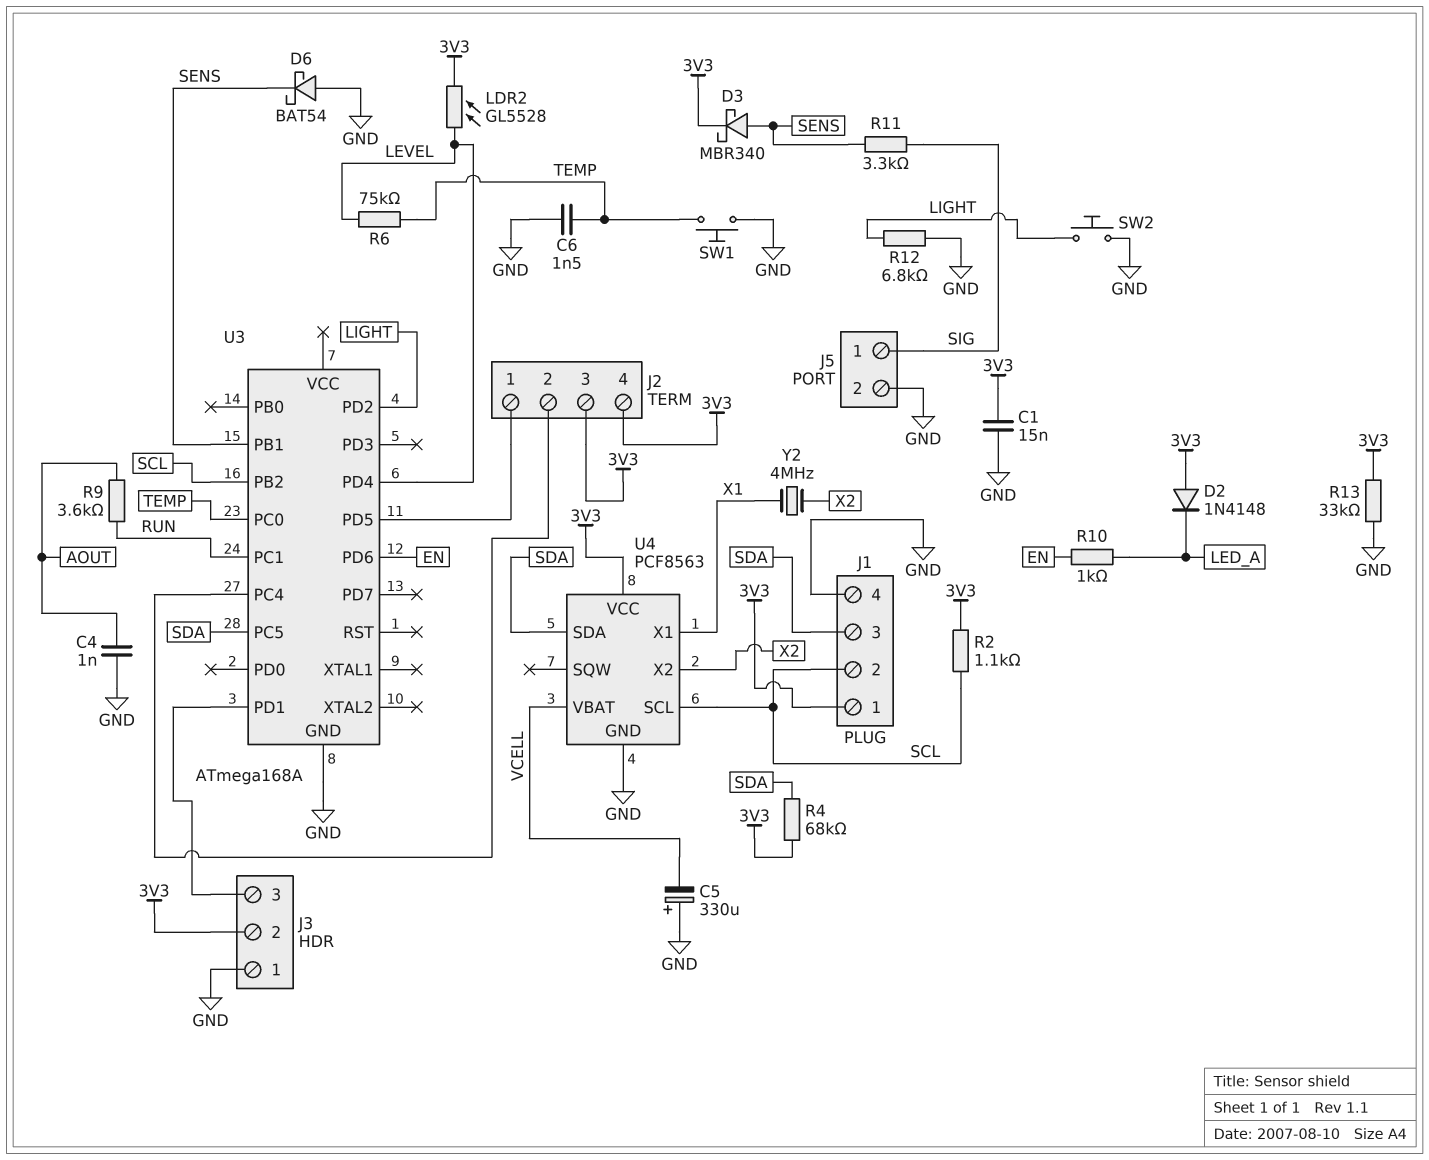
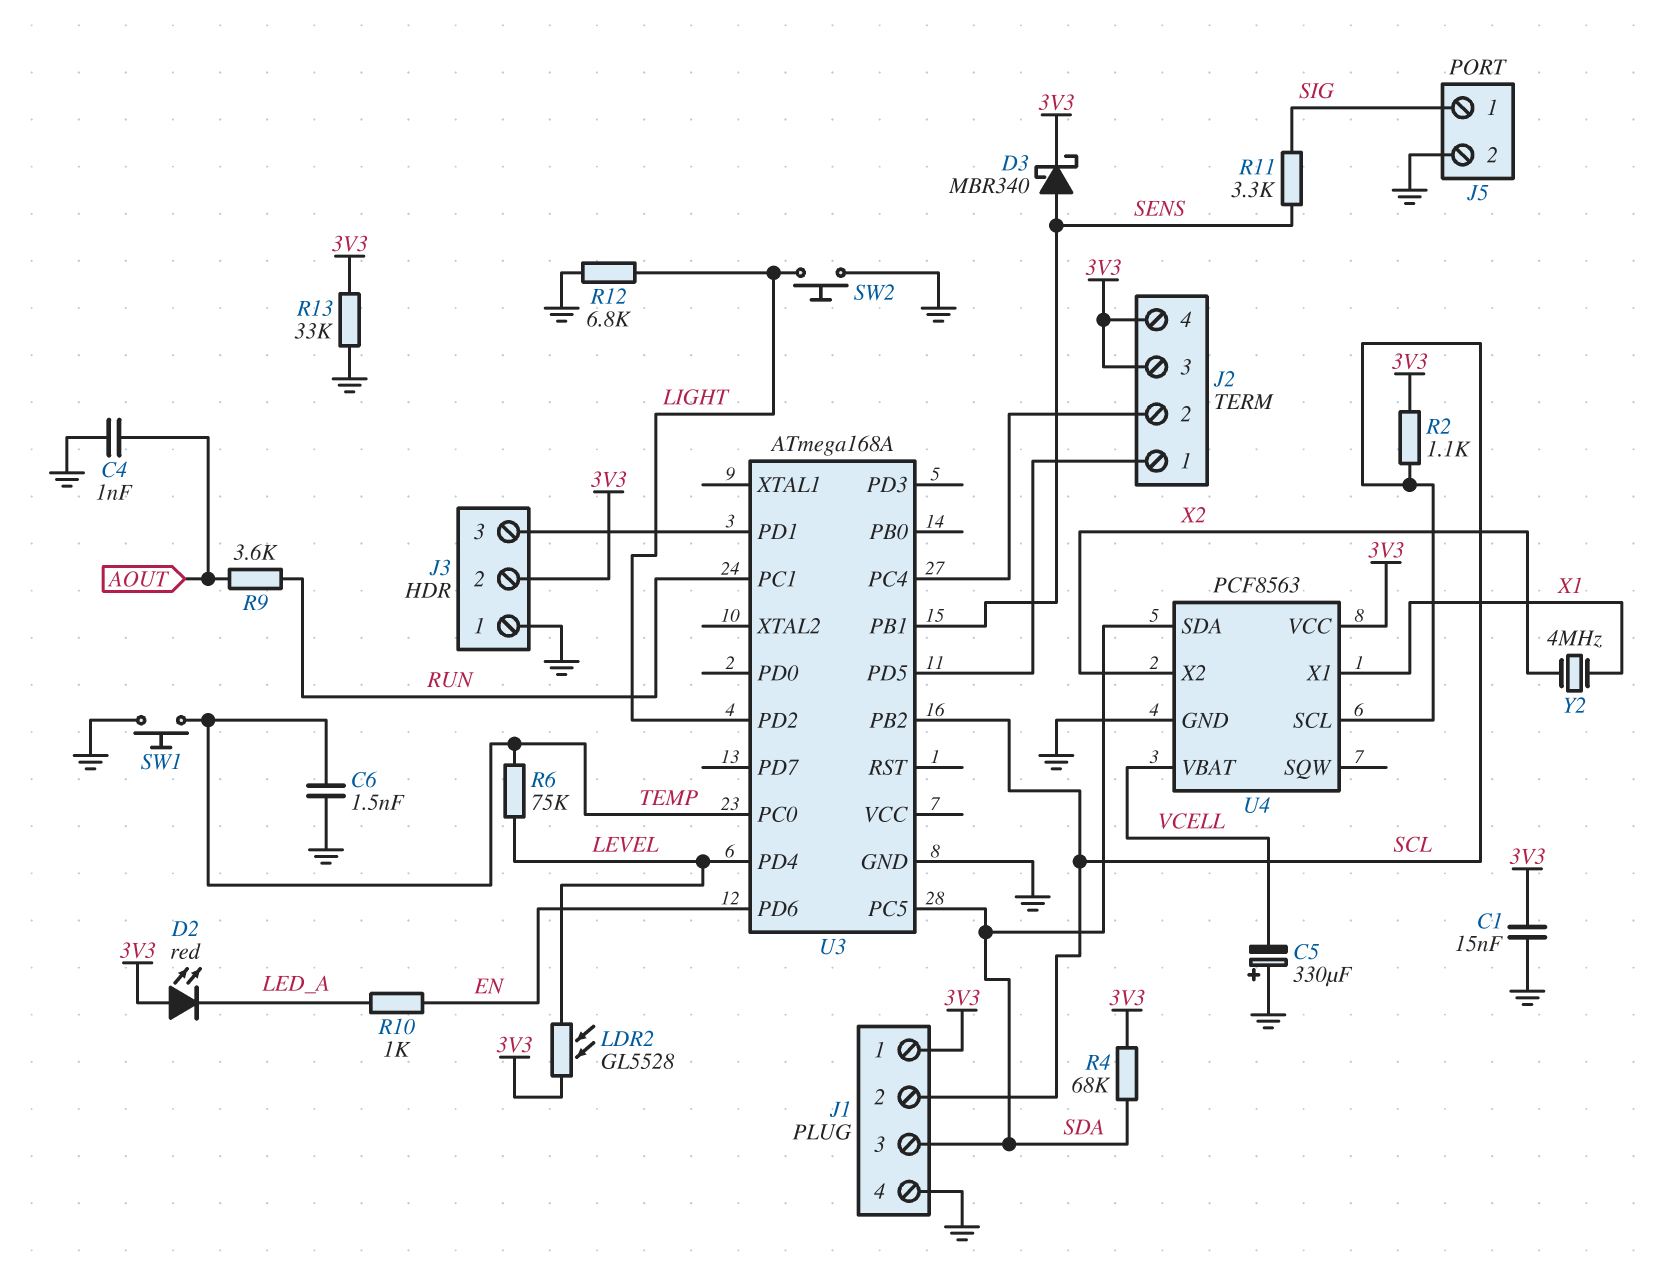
D2: diode 1N4148 (A 3V3, K LED_A) -> LED red (A 3V3, K LED_A)
D6: schottky BAT54 (A GND, K SENS) -> none

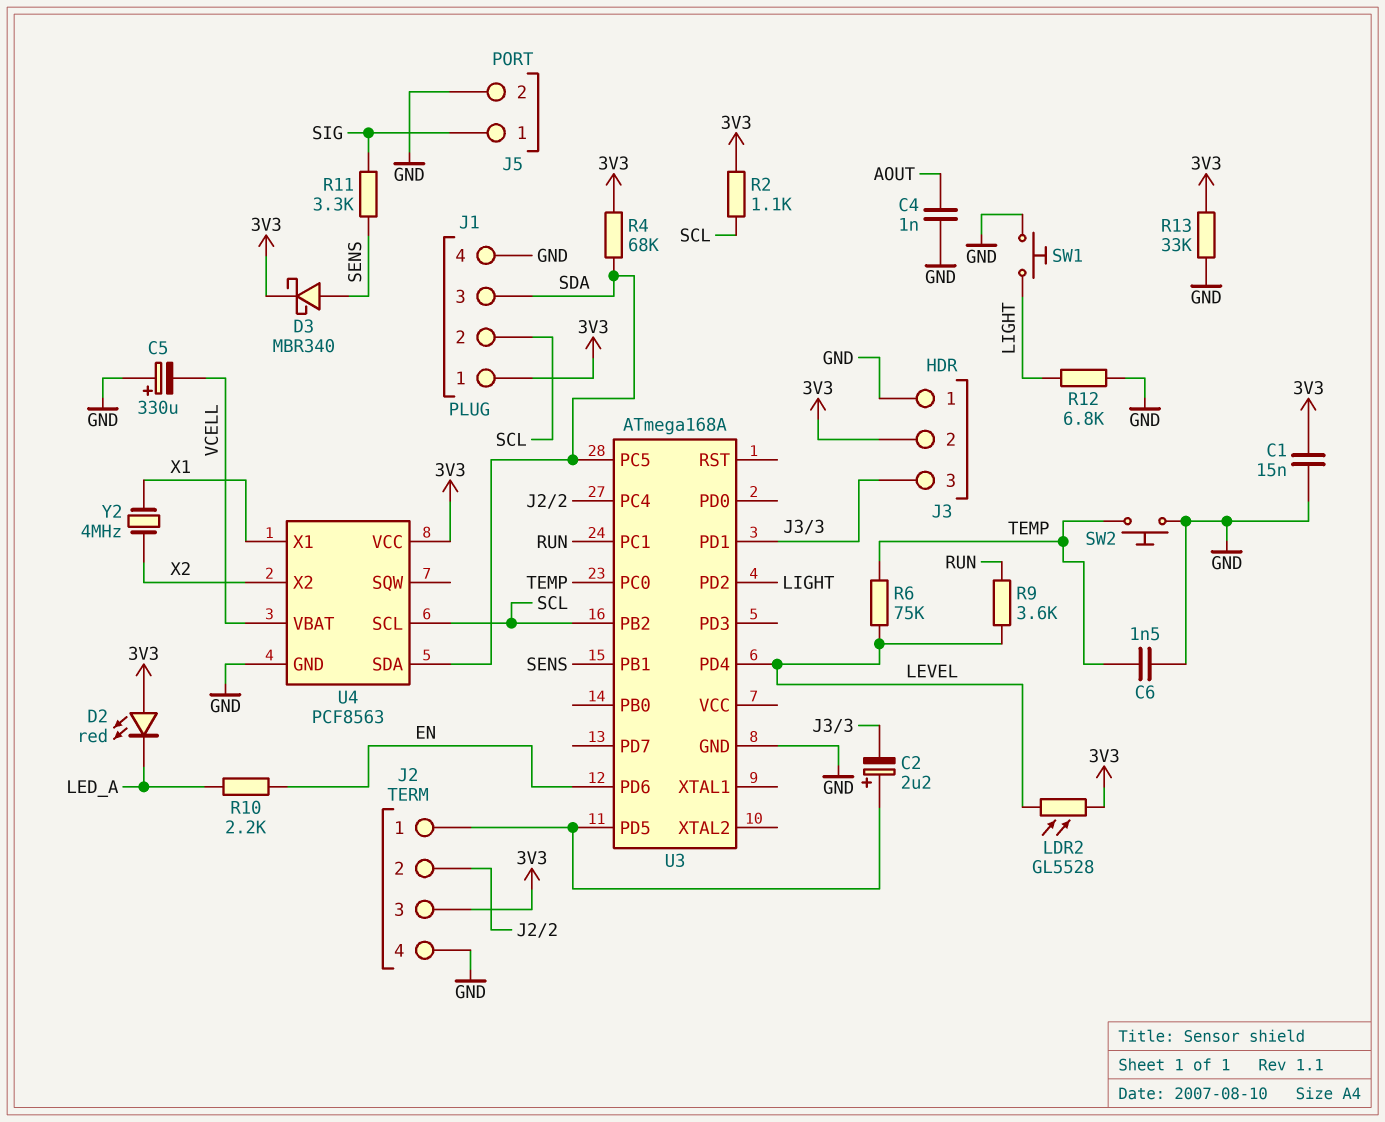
C2: none -> 2.2uF (plus J2/1, minus J3/3)
J2 pin 4: 3V3 -> GND
R9: 3.6k (AOUT, RUN) -> 3.6k (LEVEL, RUN)
R10: 1k (EN, LED_A) -> 2.2k (EN, LED_A)
SW1: button (GND, TEMP) -> button (GND, LIGHT)
SW2: button (GND, LIGHT) -> button (GND, TEMP)

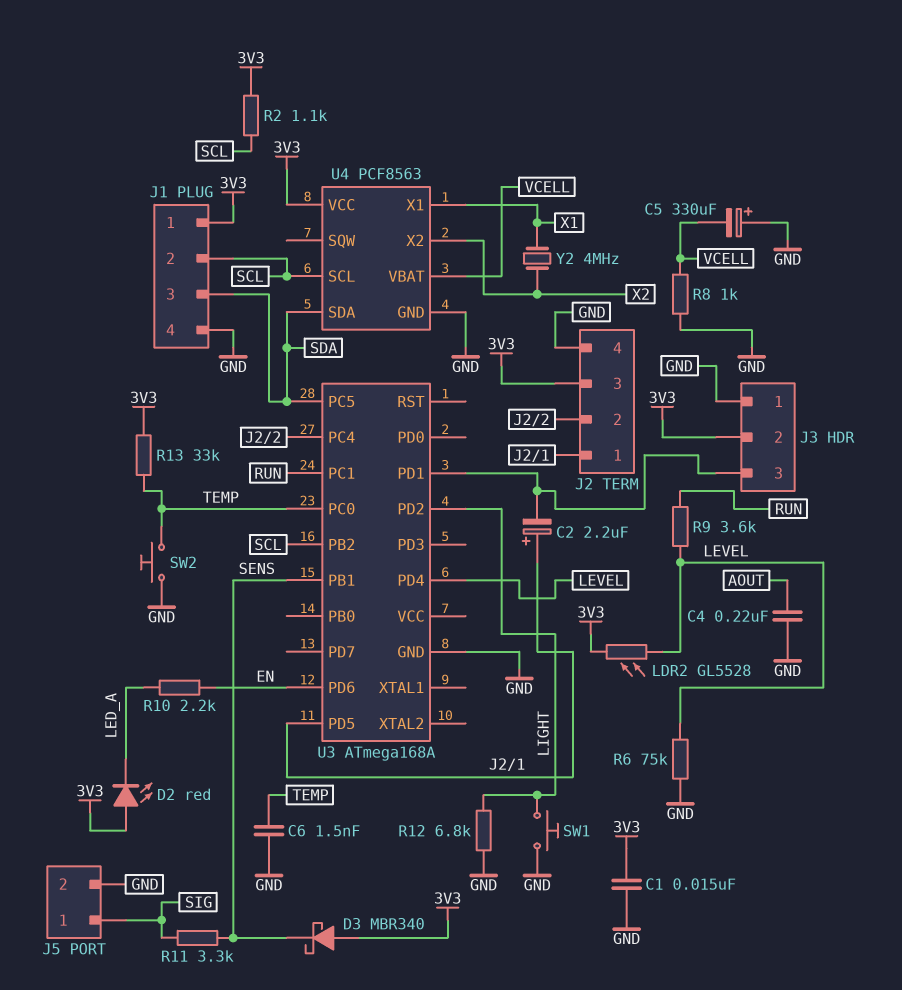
C4: 1nF (AOUT, GND) -> 220nF (AOUT, GND)
D3: schottky MBR340 (A SENS, K 3V3) -> schottky MBR340 (A 3V3, K SENS)
R4: 68k (3V3, SDA) -> none
R6: 75k (LEVEL, TEMP) -> 75k (GND, LEVEL)
R8: none -> 1k (GND, VCELL)
R13: 33k (3V3, GND) -> 33k (3V3, TEMP)

